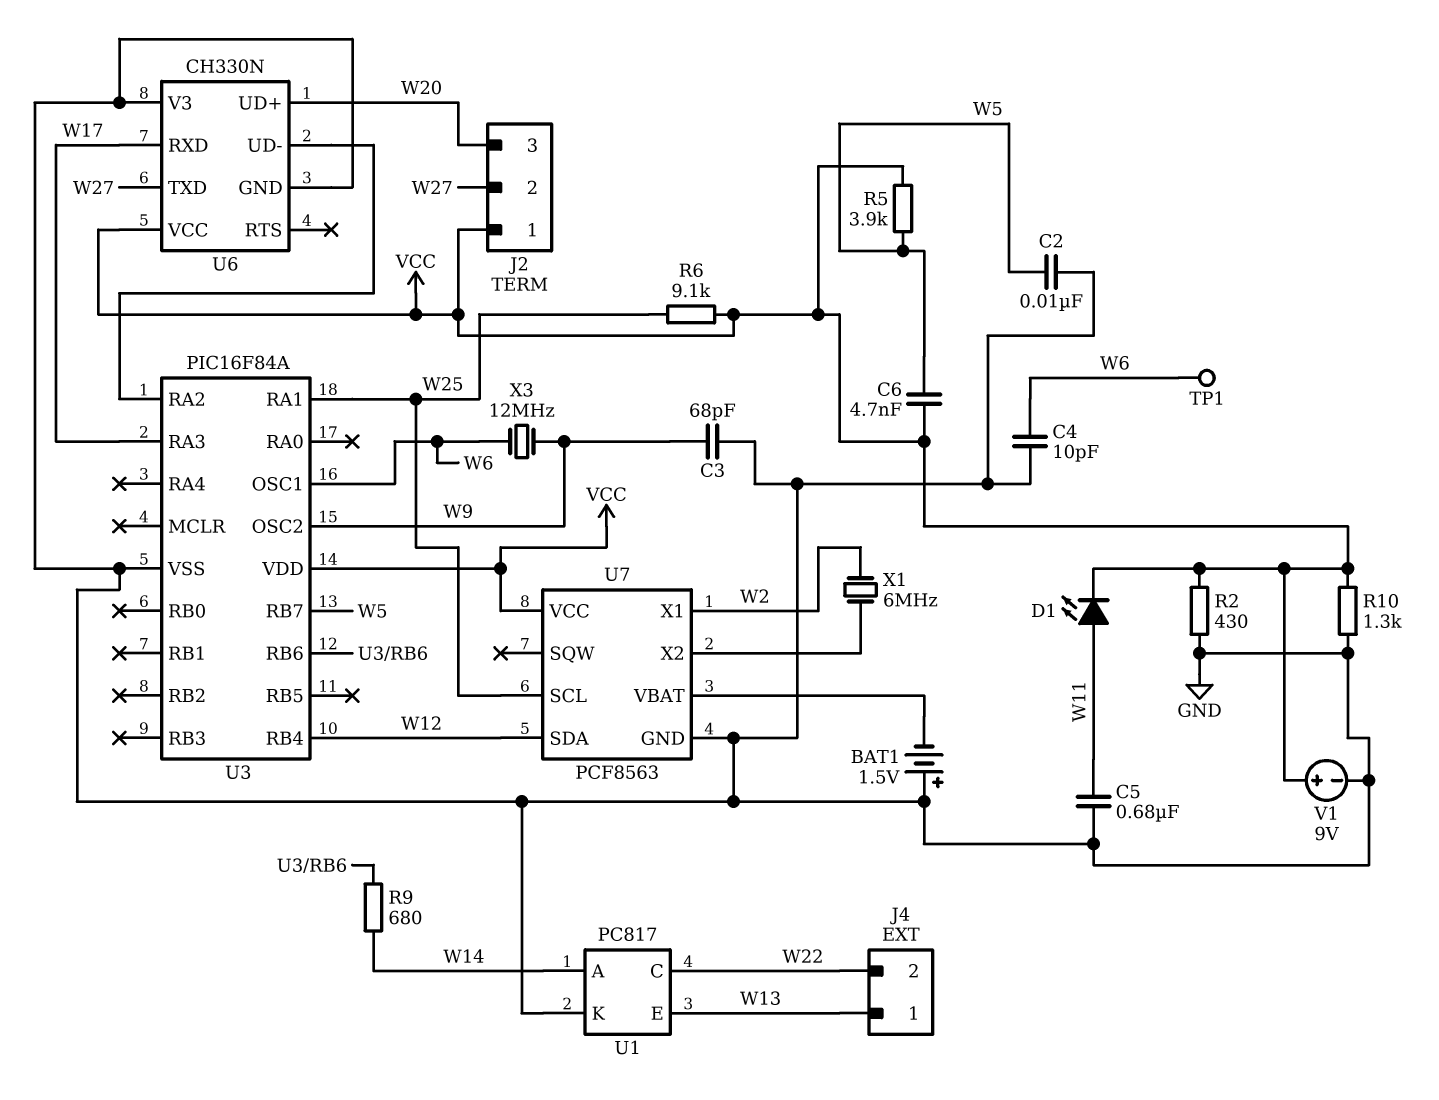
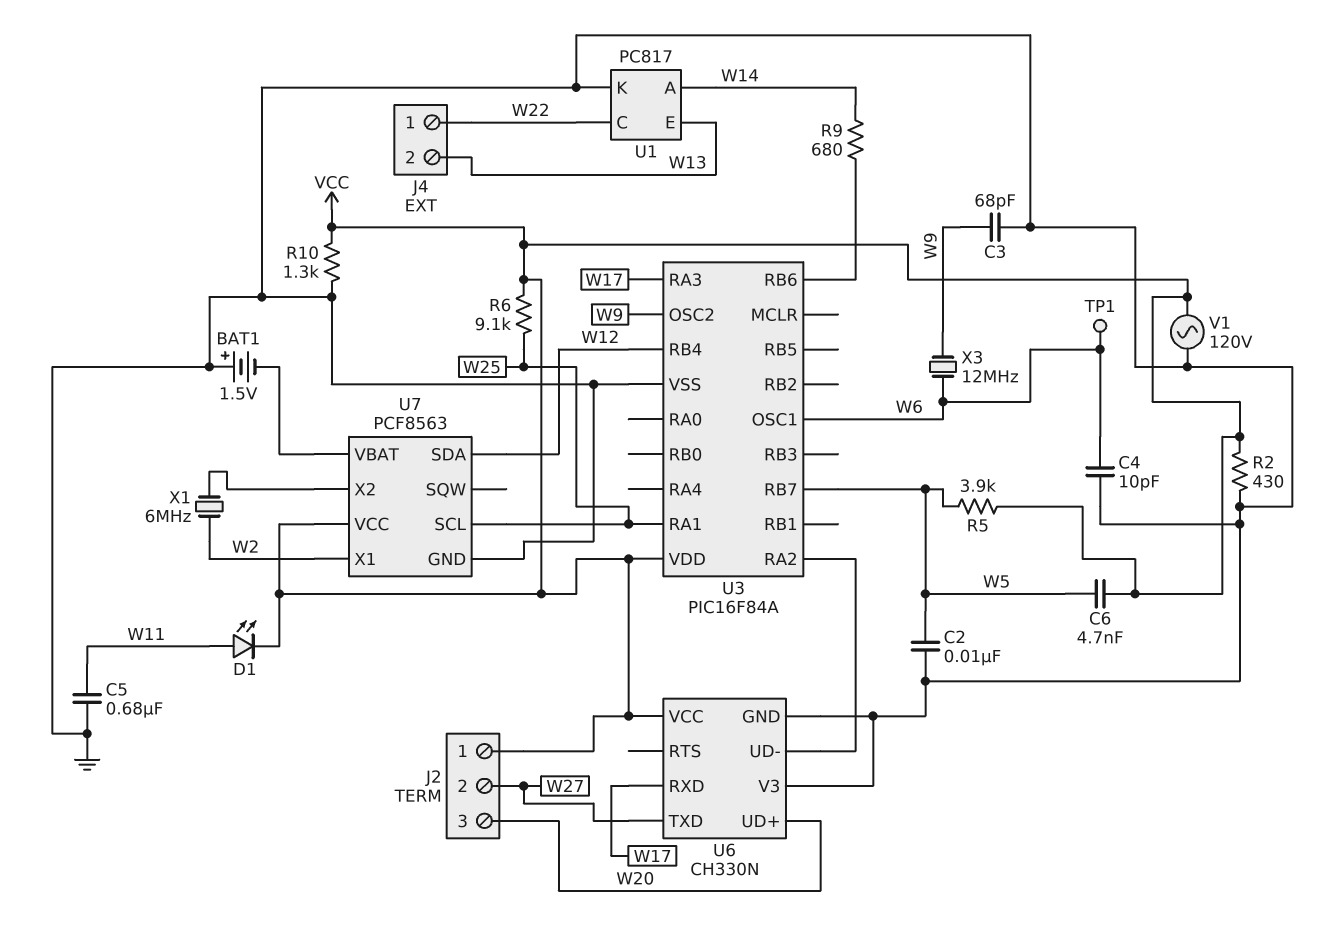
J4 pin 1: W13 -> W22
J4 pin 2: W22 -> W13
V1: 9V (plus VCC, minus GND) -> AC 120V (GND, VCC)

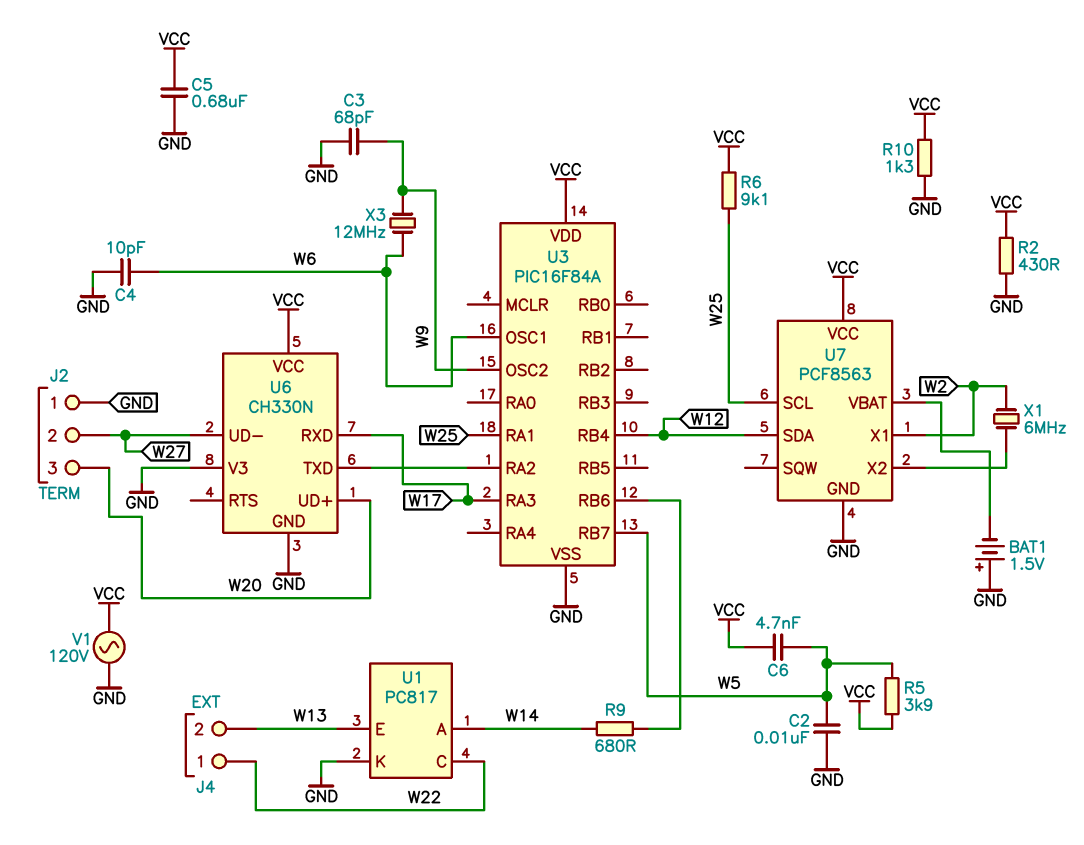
C5: 680nF (GND, W11) -> 680nF (GND, VCC)
D1: LED (A W11, K VCC) -> none
J2 pin 1: VCC -> GND
TP1: test point (W6) -> none
U6 pin TXD: W27 -> U3/RA2
U6 pin UD-: U3/RA2 -> W27

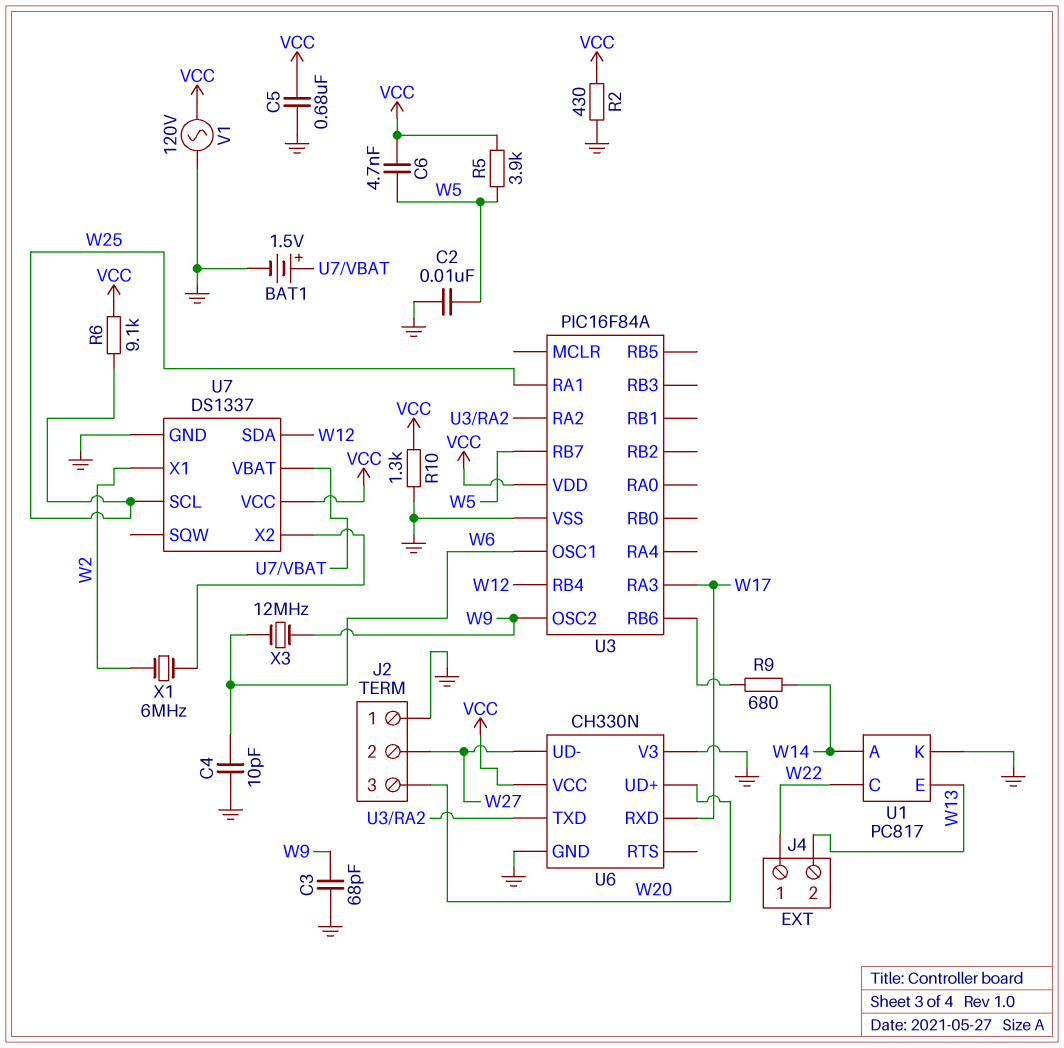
BAT1: 1.5V (plus GND, minus U7/VBAT) -> 1.5V (plus U7/VBAT, minus GND)
U7: PCF8563 -> DS1337

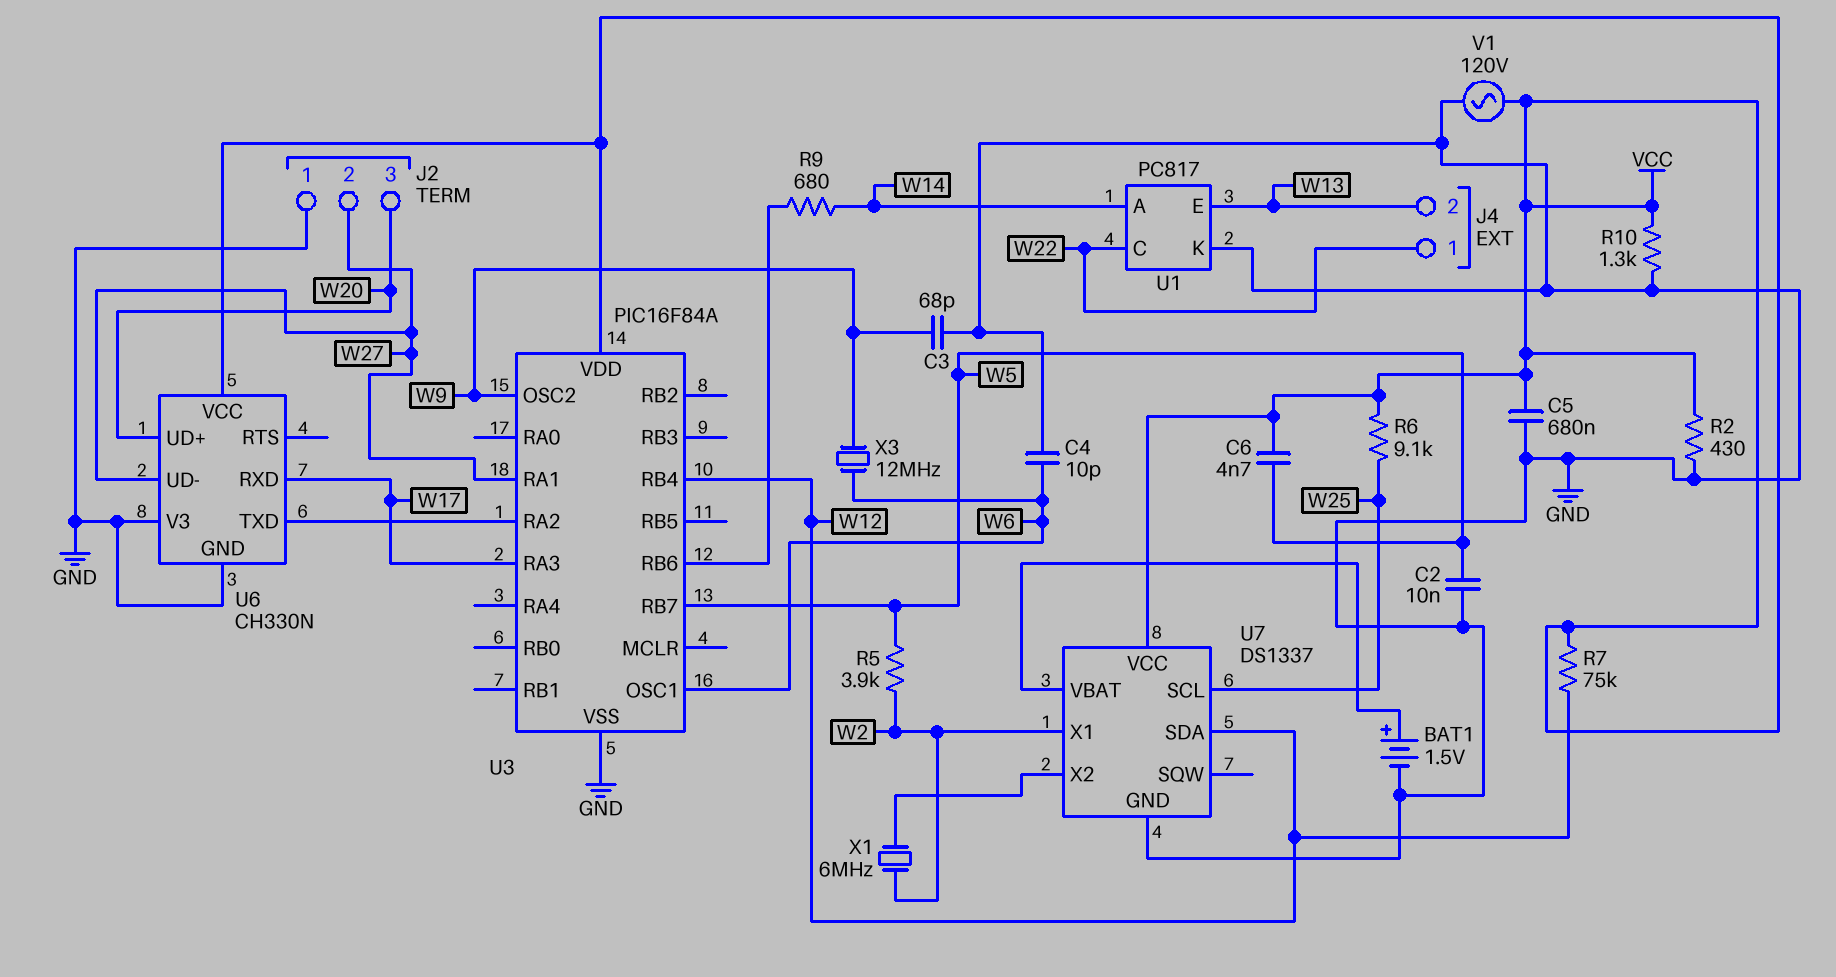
R5: 3.9k (VCC, W5) -> 3.9k (W2, W5)
R7: none -> 75k (VCC, W12)
U3 pin RA1: W25 -> W27

